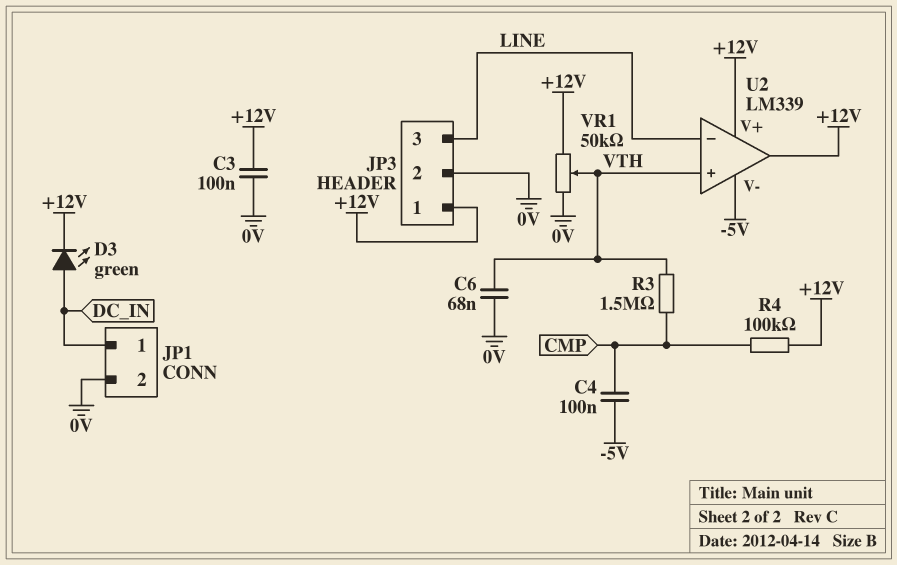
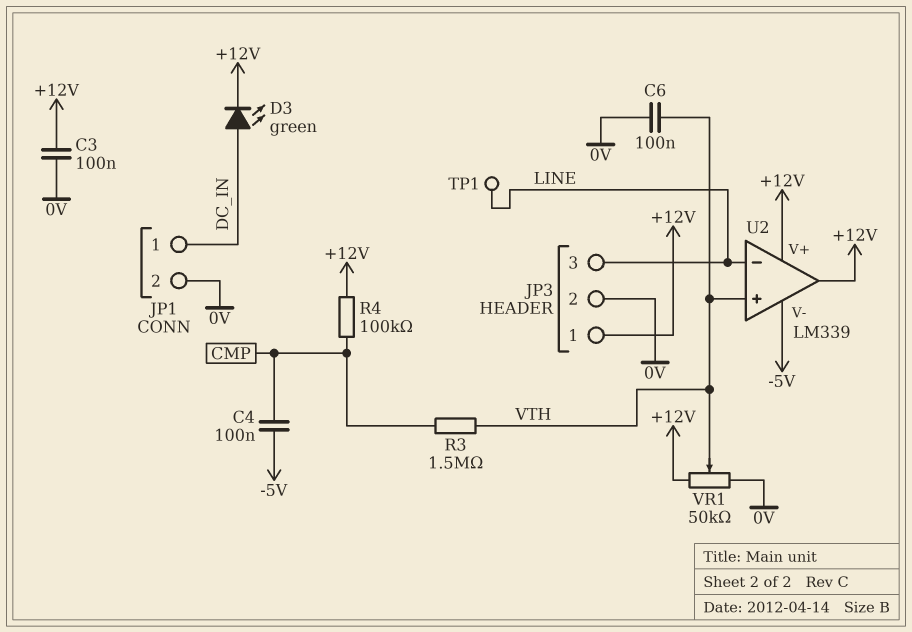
C6: 68nF (0V, VTH) -> 100nF (0V, VTH)
TP1: none -> test point (LINE)

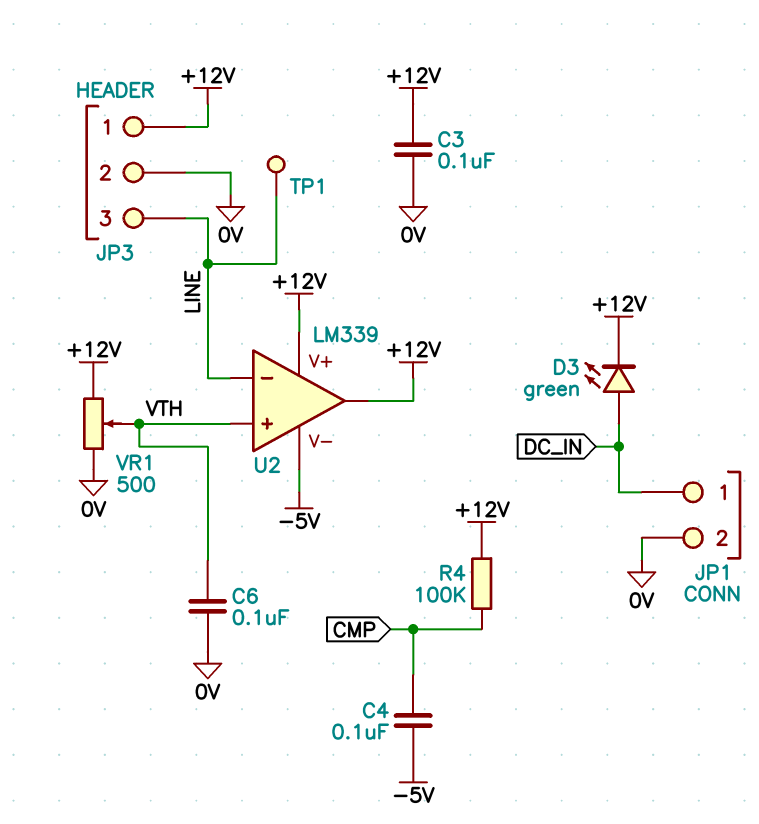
R3: 1.5M (CMP, VTH) -> none
VR1: 50k (+12V, 0V, wiper VTH) -> 500 (+12V, 0V, wiper VTH)

